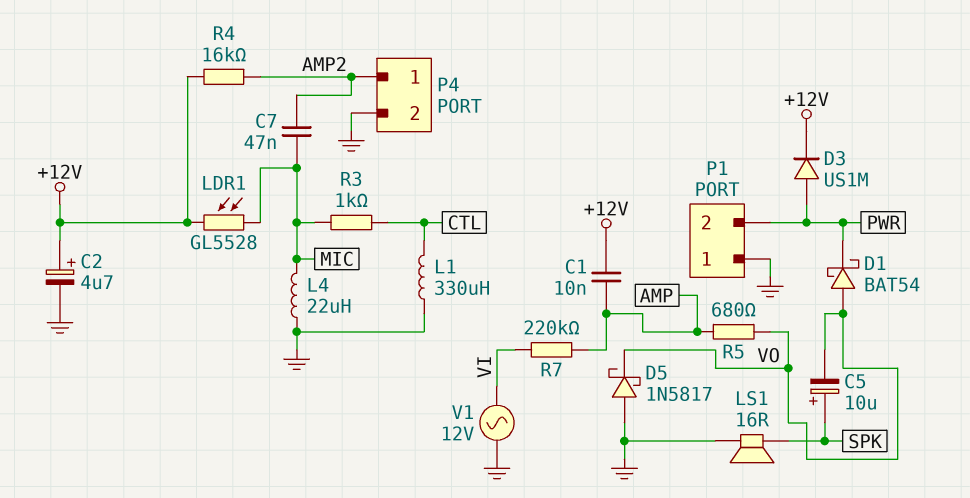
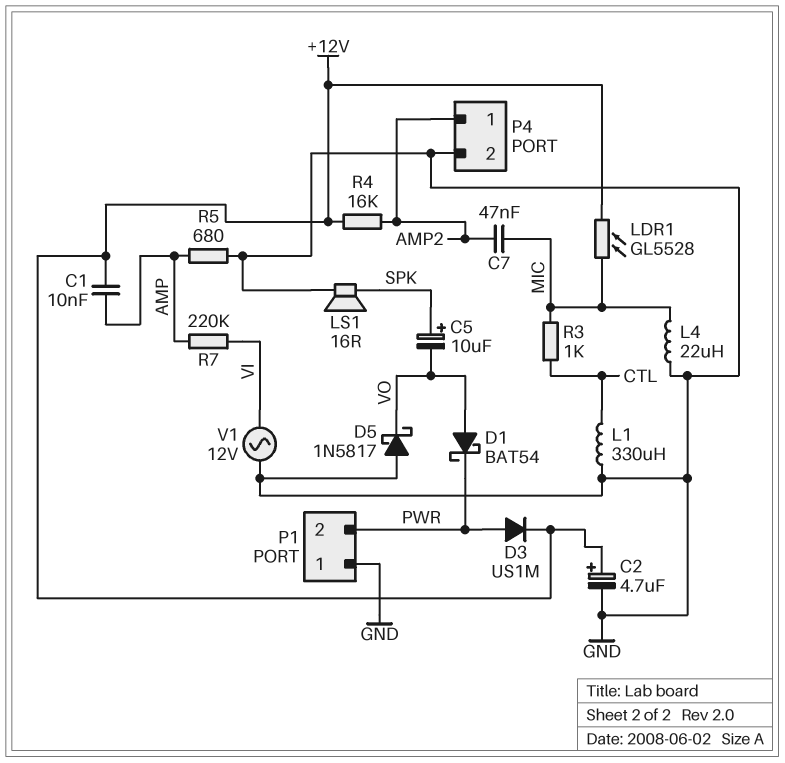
R5: 680 (AMP, VO) -> 680 (AMP, GND)

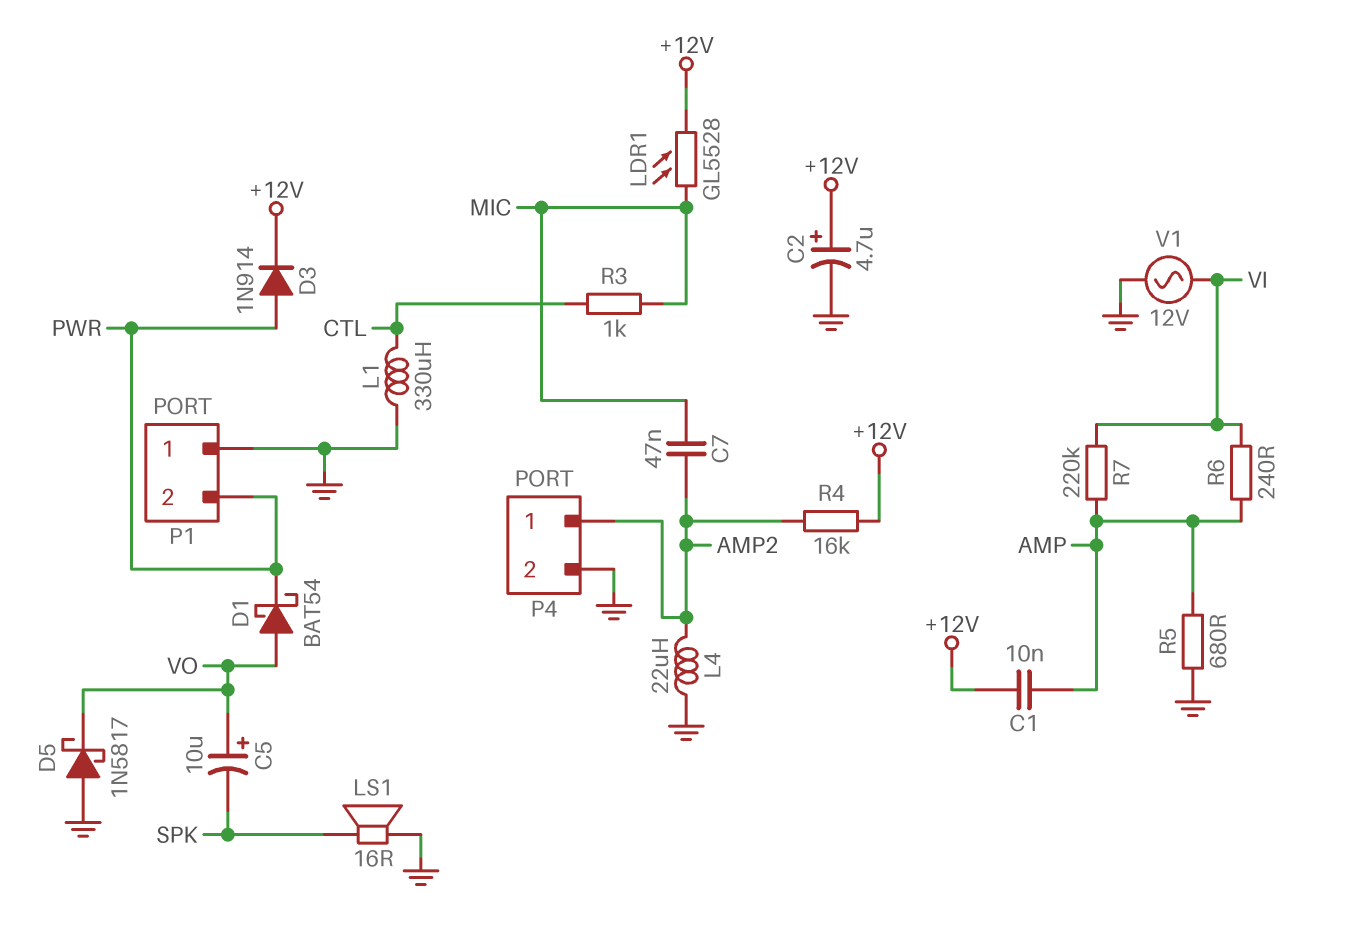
C5: 10uF (plus SPK, minus VO) -> 10uF (plus VO, minus SPK)
D3: diode US1M (A PWR, K +12V) -> diode 1N914 (A PWR, K +12V)
L4: 22uH (GND, MIC) -> 22uH (AMP2, GND)
R6: none -> 240 (AMP, VI)

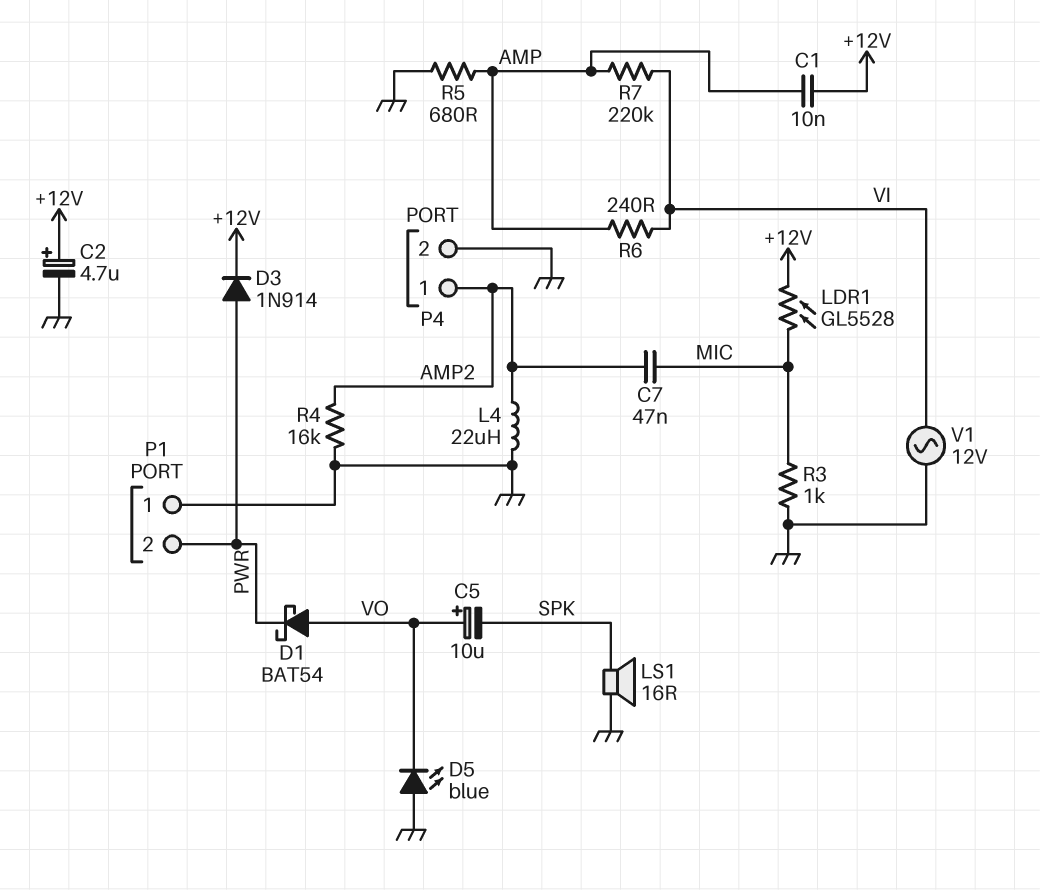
D5: schottky 1N5817 (A GND, K VO) -> LED blue (A GND, K VO)
L1: 330uH (CTL, GND) -> none
R3: 1k (CTL, MIC) -> 1k (GND, MIC)
R4: 16k (+12V, AMP2) -> 16k (AMP2, GND)

